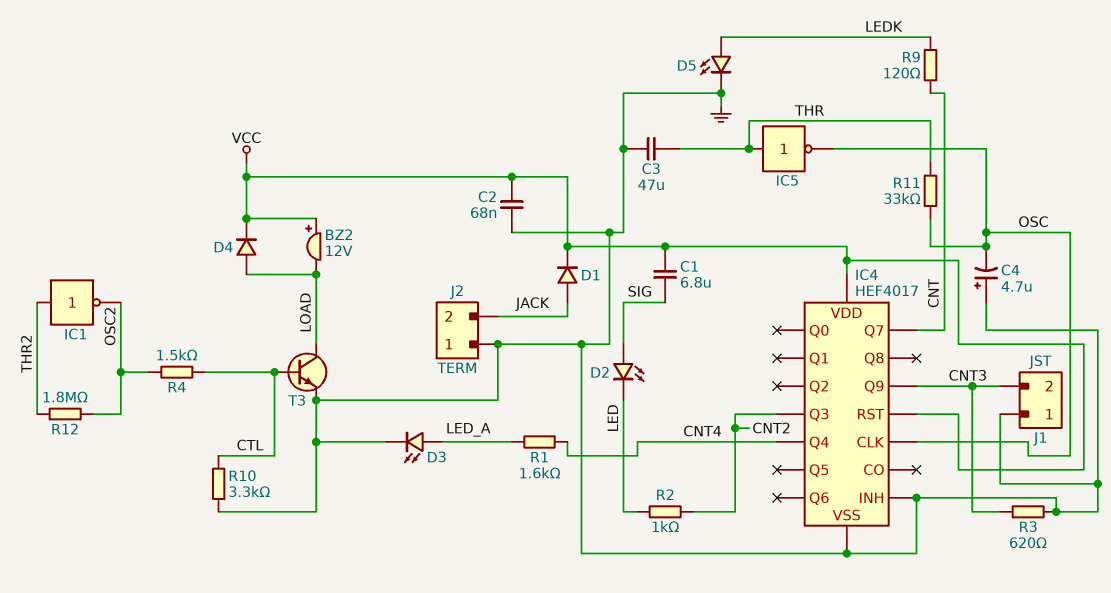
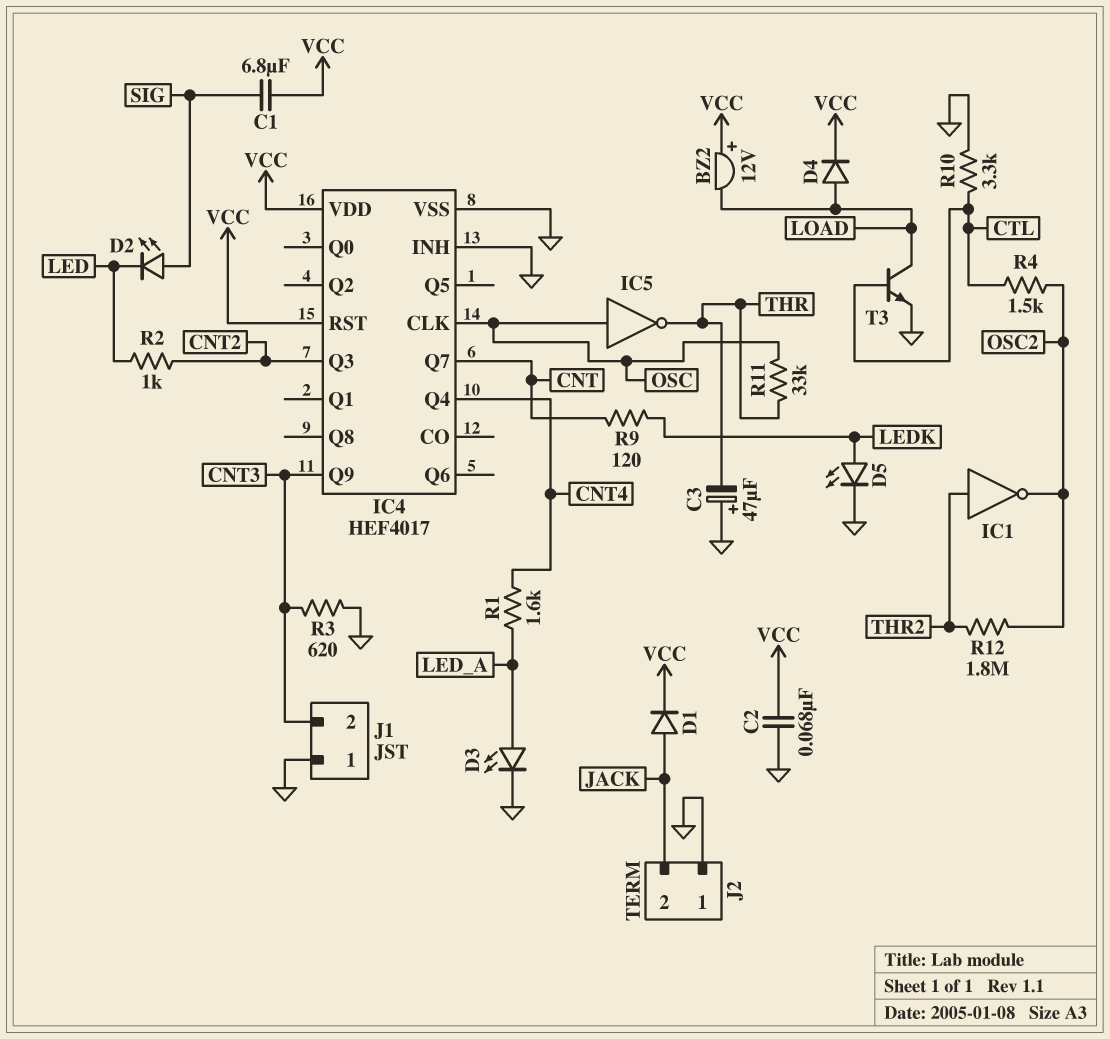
C3: 47uF (GND, THR) -> 47uF (plus GND, minus THR)
C4: 4.7uF (plus GND, minus OSC) -> none
IC5: NOT (in THR, out OSC) -> NOT (in OSC, out THR)

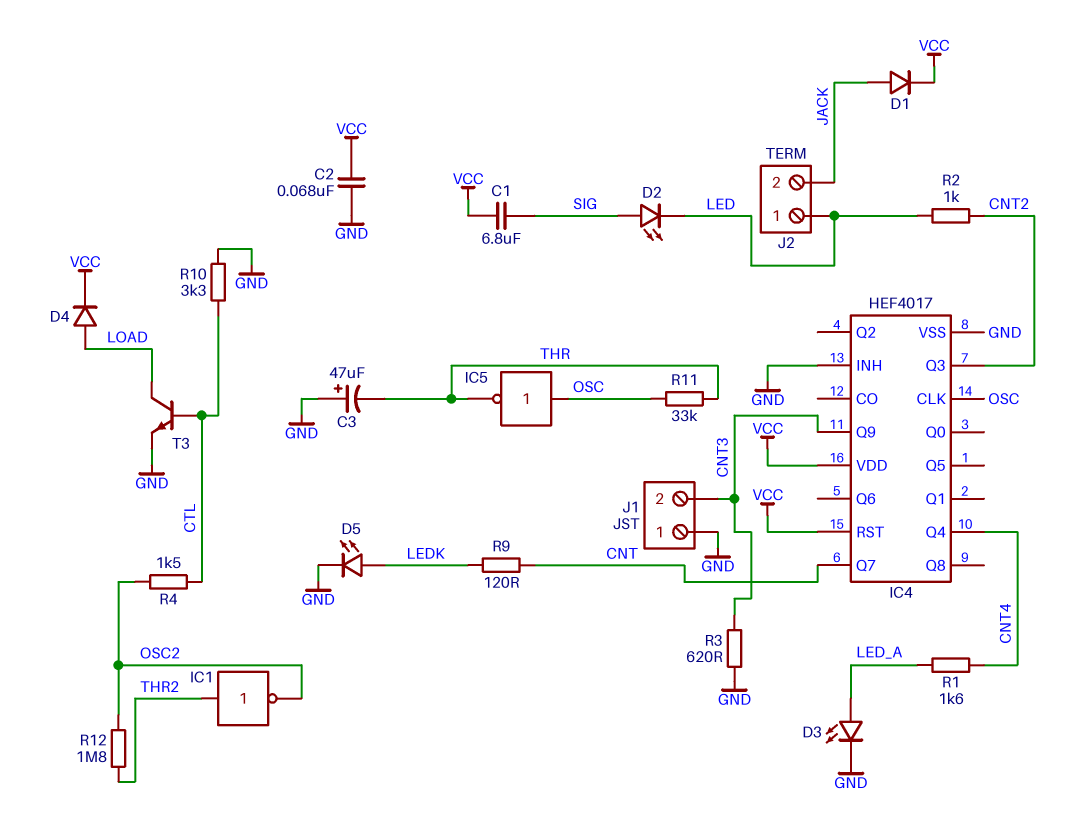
BZ2: buzzer 12V (plus VCC, minus LOAD) -> none
J2 pin 1: GND -> LED

